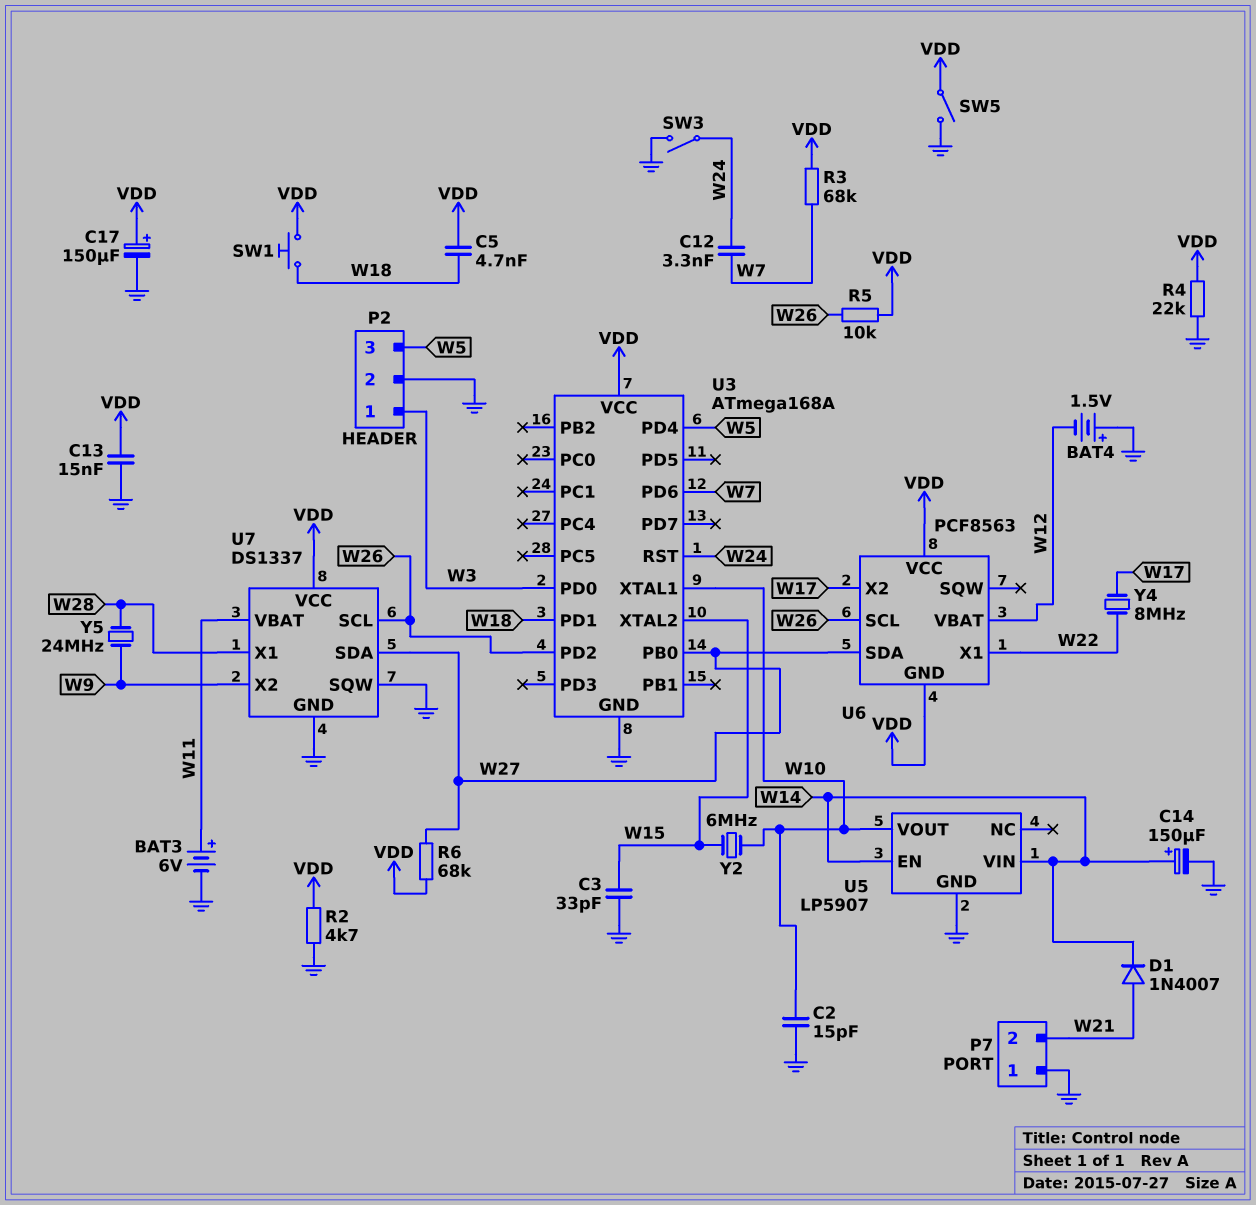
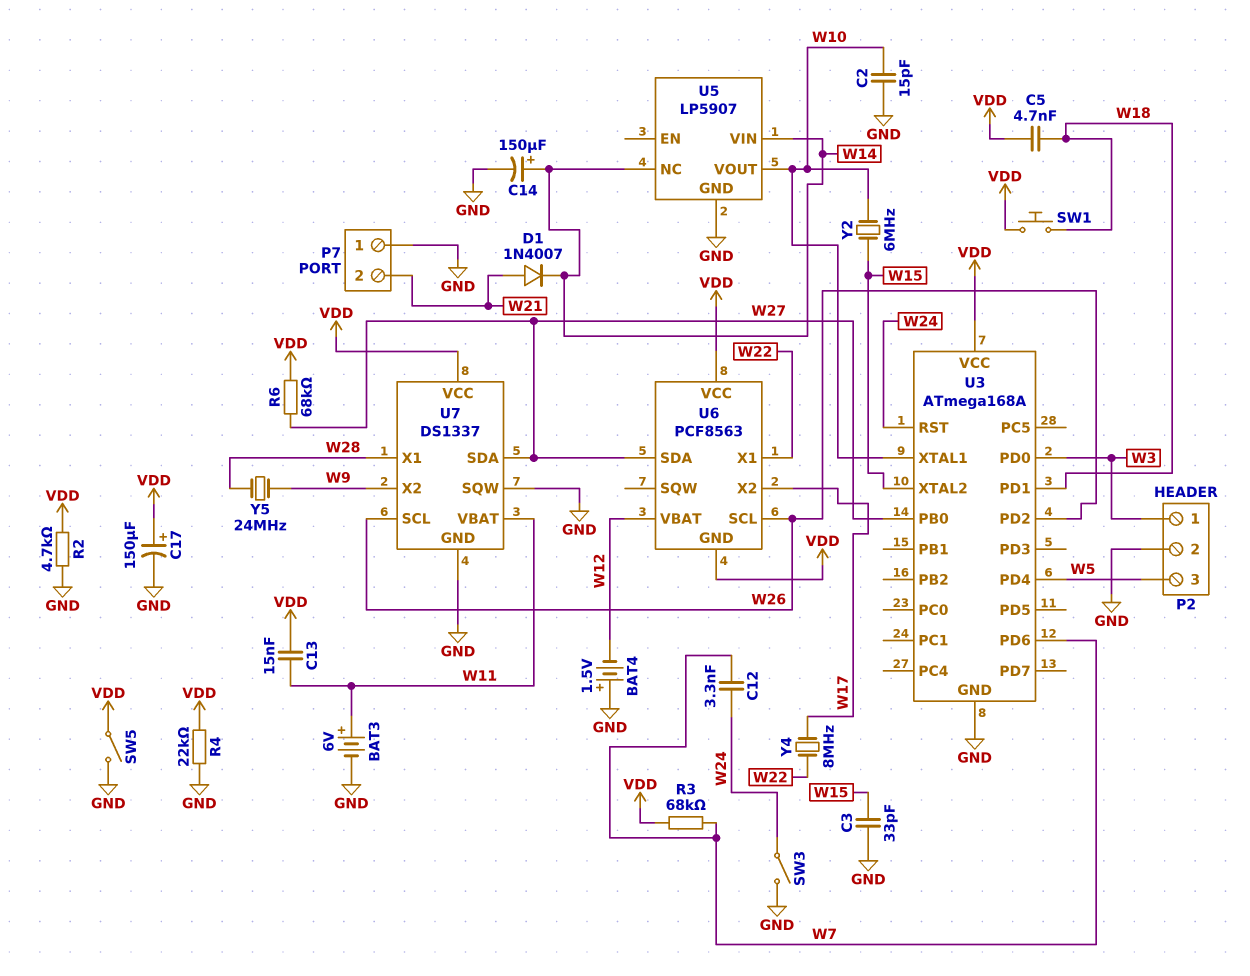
C13: 15nF (GND, VDD) -> 15nF (VDD, W11)
R5: 10k (VDD, W26) -> none
U5 pin EN: W14 -> none
U5 pin NC: none -> W14

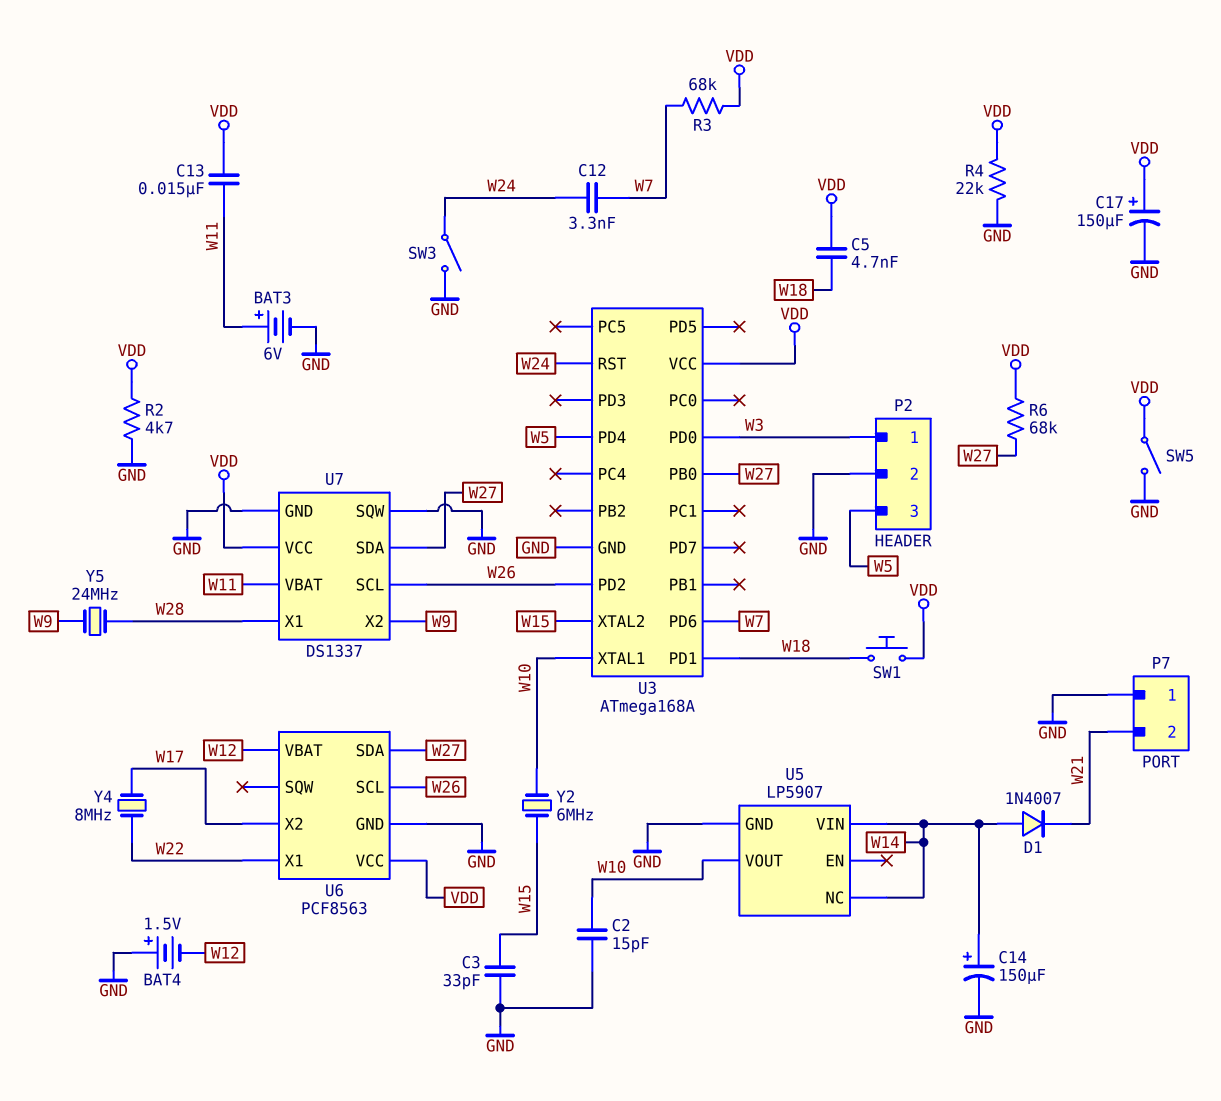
D1: diode 1N4007 (A W21, K W14) -> diode 1N4007 (A W14, K W21)
U6 pin GND: VDD -> GND

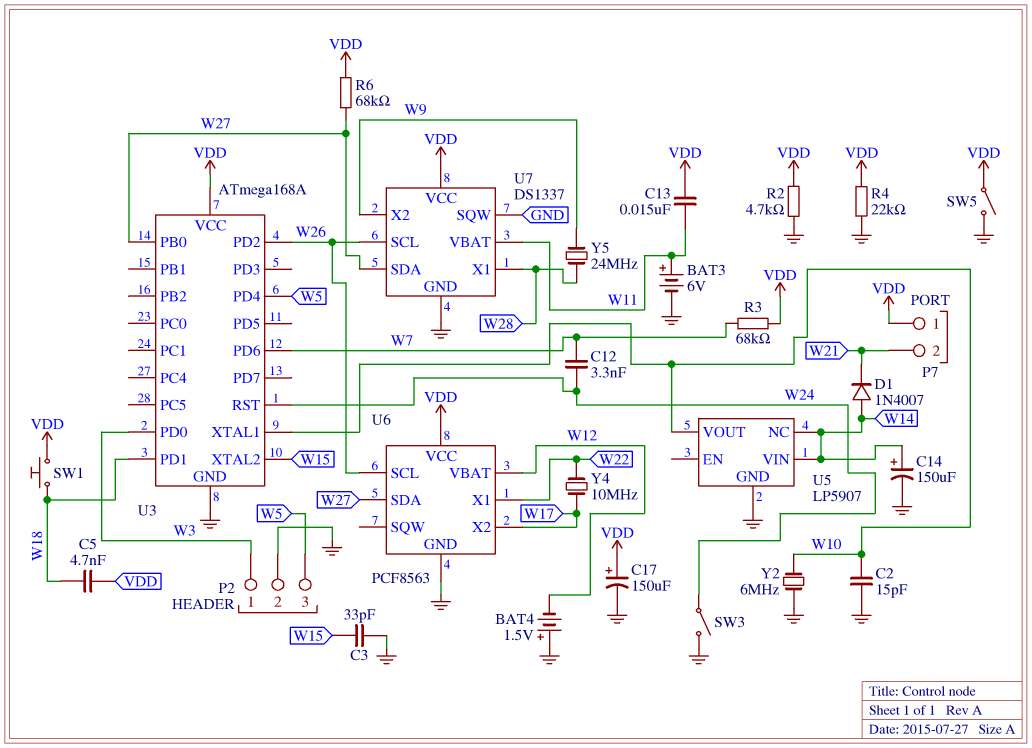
P7 pin 1: GND -> VDD
Y2: 6MHz (W10, W15) -> 6MHz (GND, W10)
Y4: 8MHz (W17, W22) -> 10MHz (W17, W22)

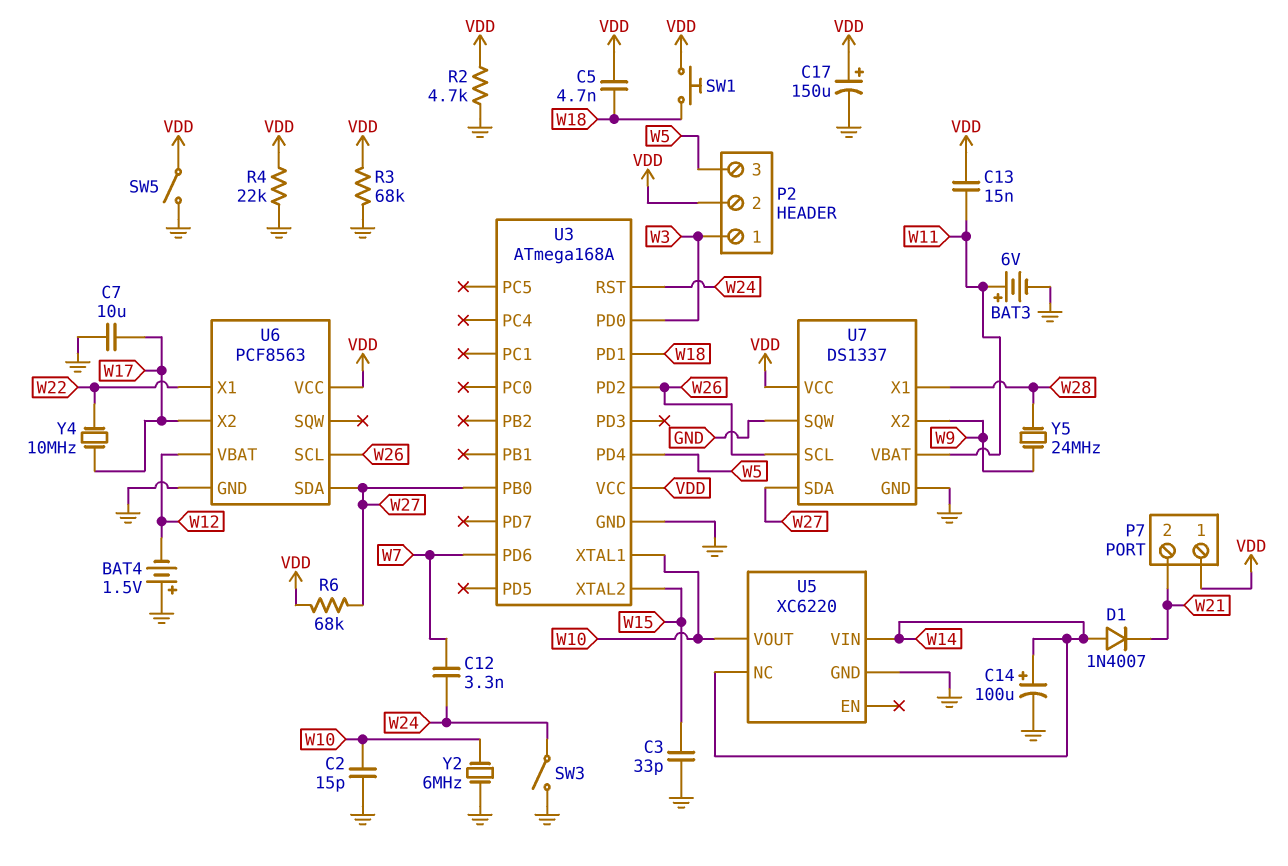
C7: none -> 10uF (GND, W17)
C14: 150uF (plus W14, minus GND) -> 100uF (plus W14, minus GND)
P2 pin 2: GND -> VDD
R3: 68k (VDD, W7) -> 68k (GND, VDD)
U5: LP5907 -> XC6220

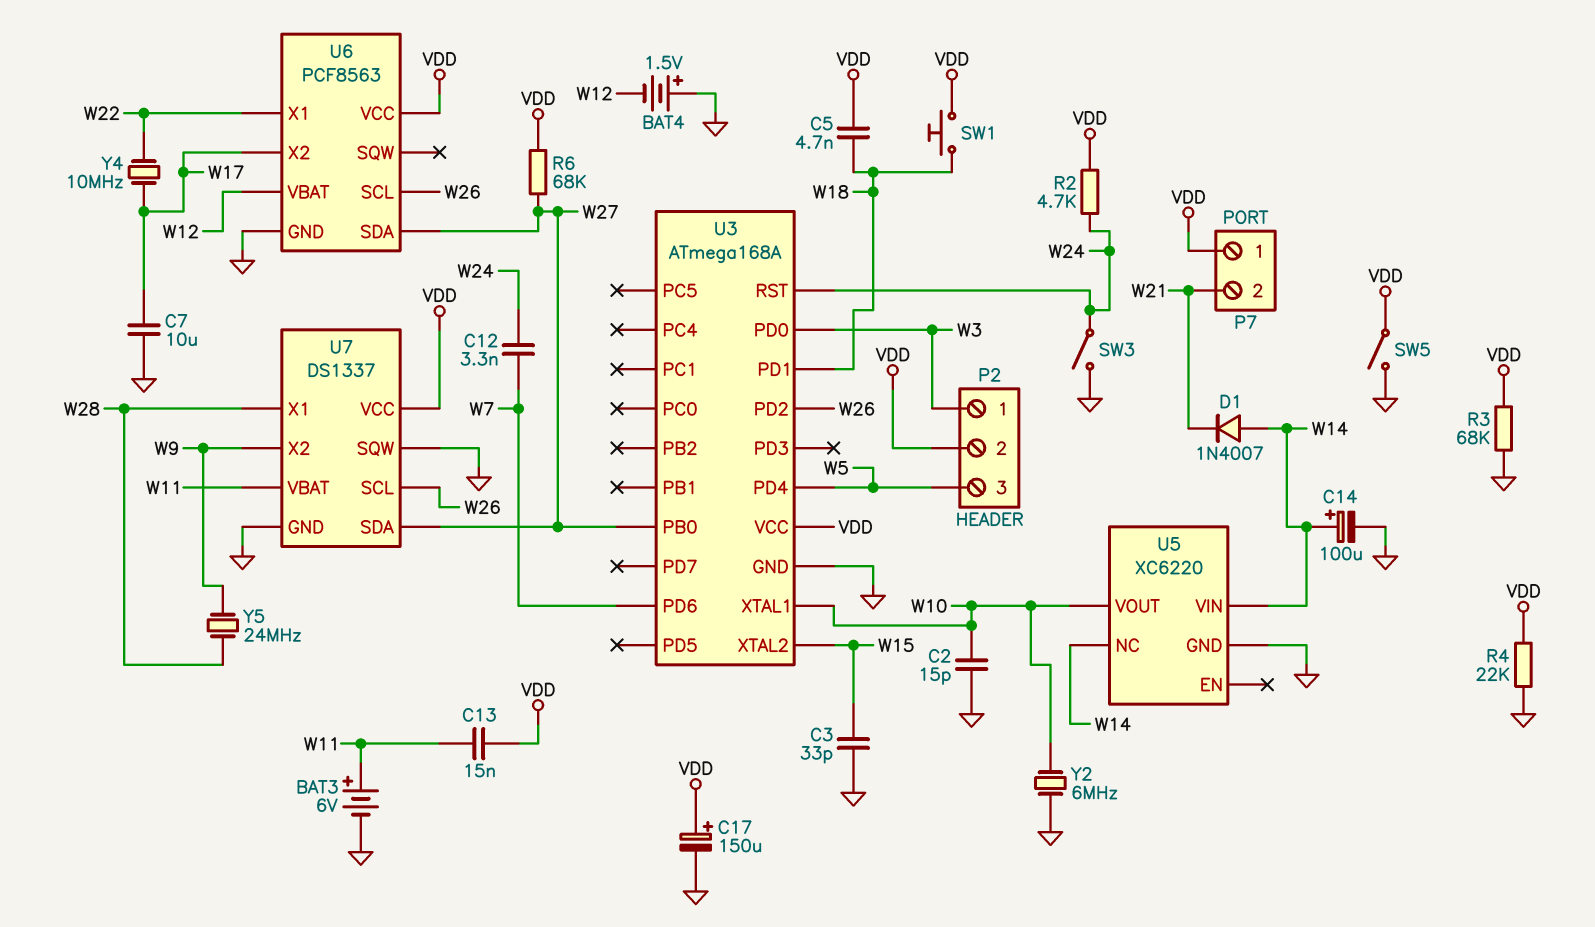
R2: 4.7k (GND, VDD) -> 4.7k (VDD, W24)

